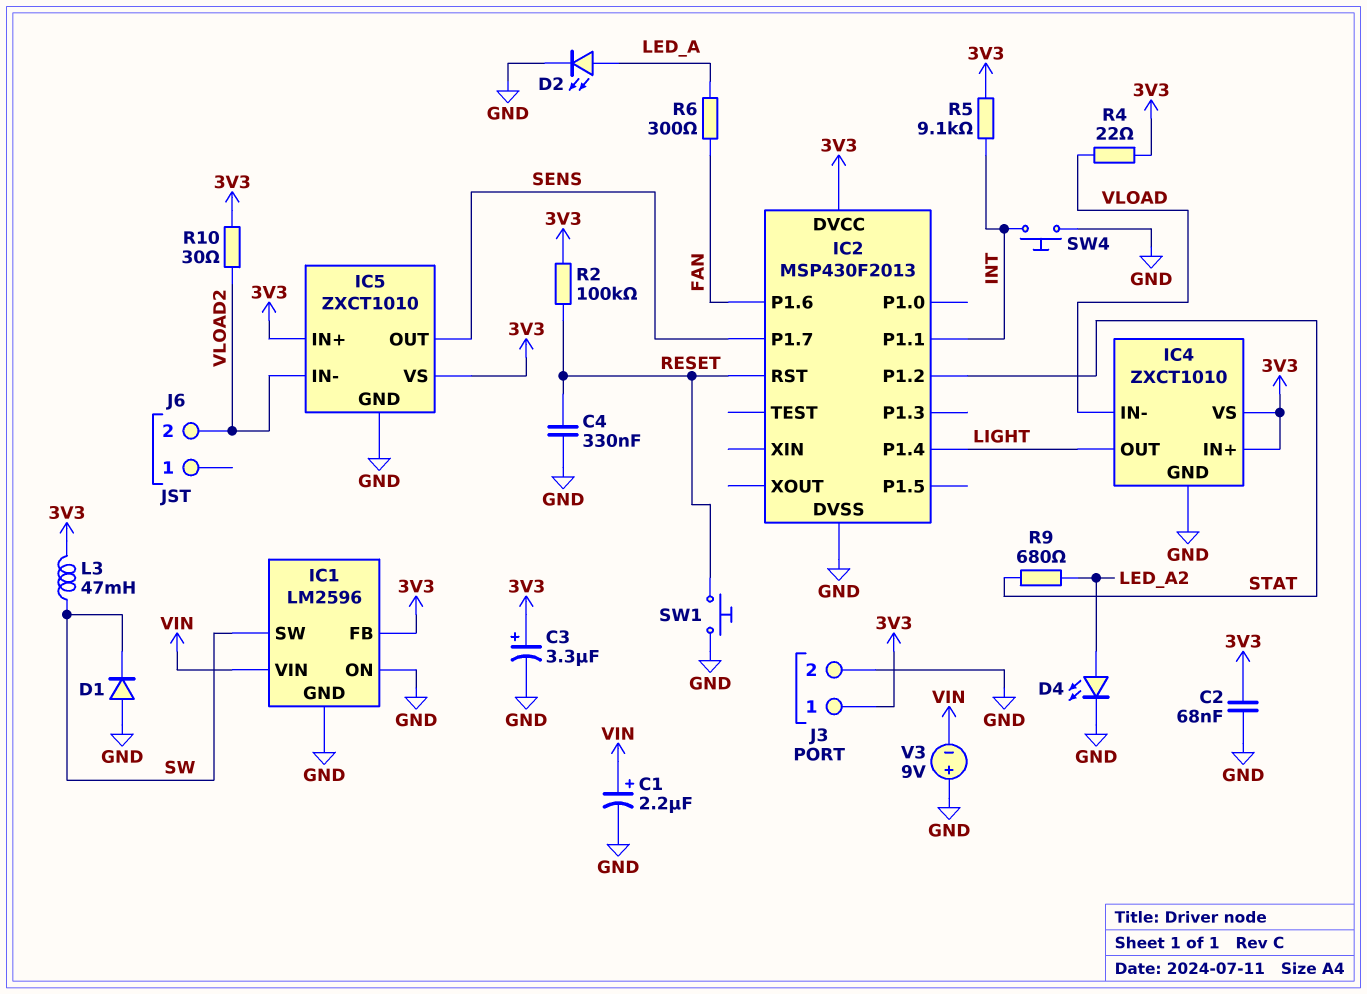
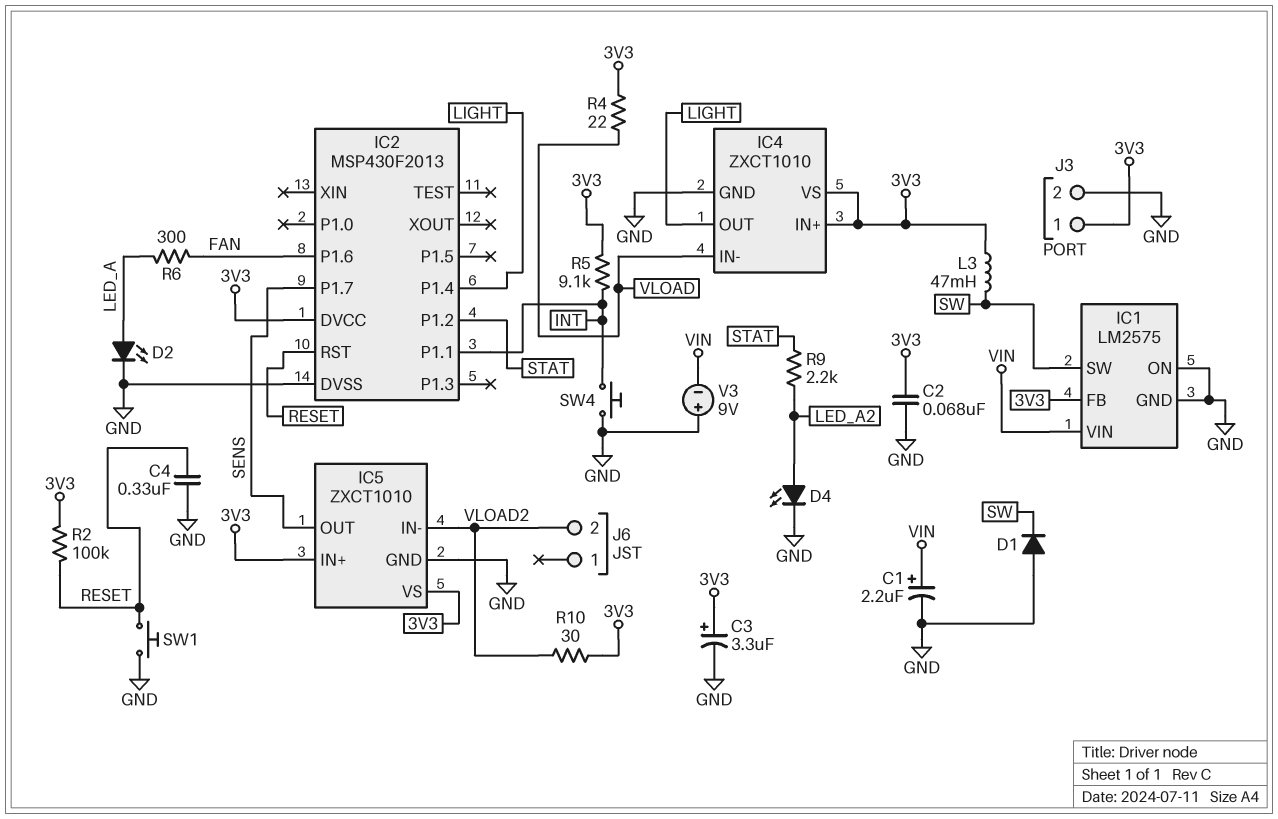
IC1: LM2596 -> LM2575
R9: 680 (LED_A2, STAT) -> 2.2k (LED_A2, STAT)

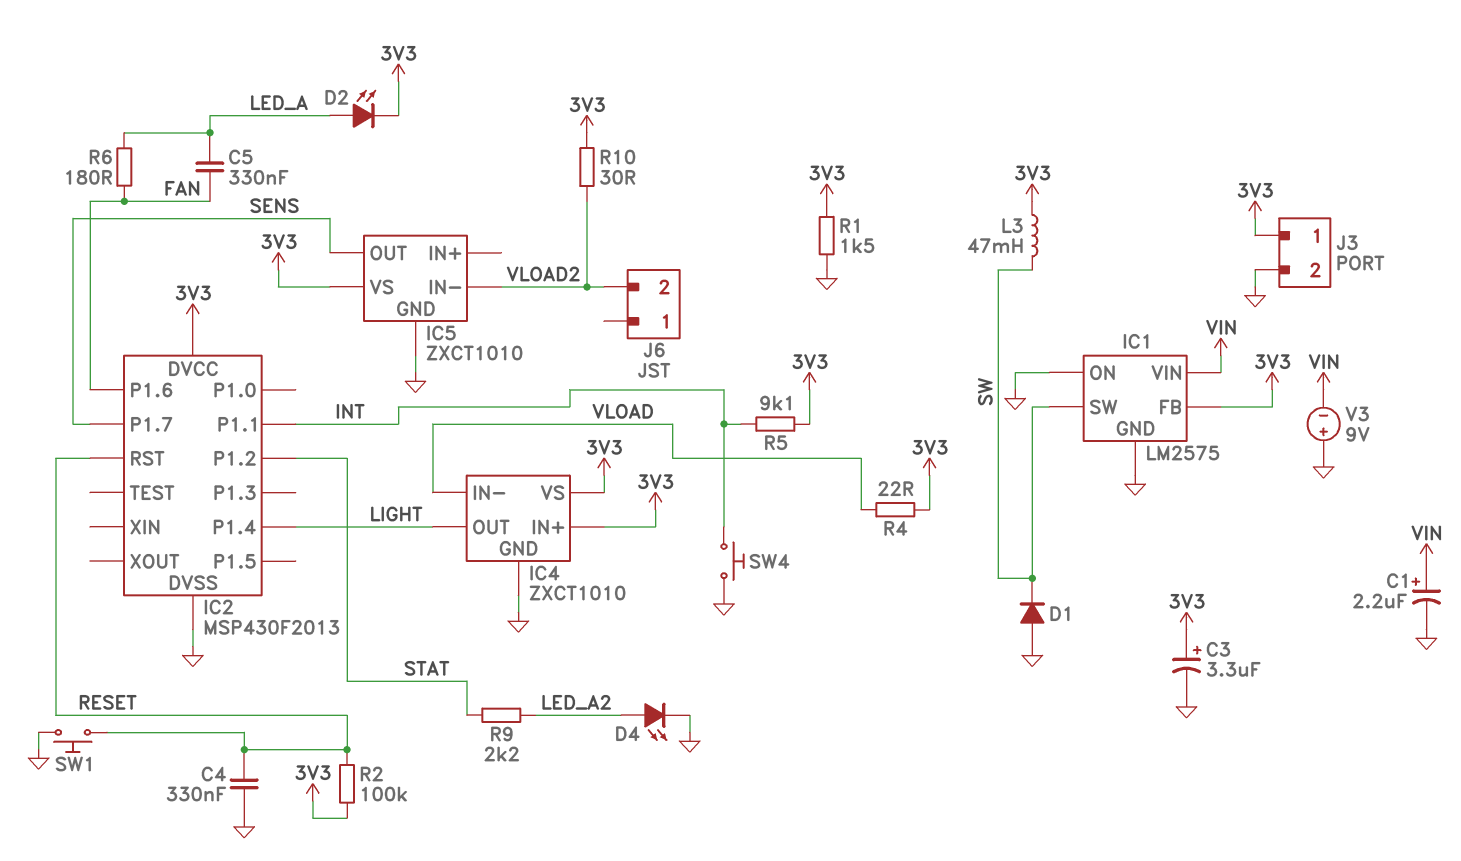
C2: 68nF (3V3, GND) -> none
C5: none -> 330nF (FAN, LED_A)
D2: LED (A LED_A, K GND) -> LED (A LED_A, K 3V3)
IC5 pin IN+: 3V3 -> none
R1: none -> 1.5k (3V3, GND)
R6: 300 (FAN, LED_A) -> 180 (FAN, LED_A)

